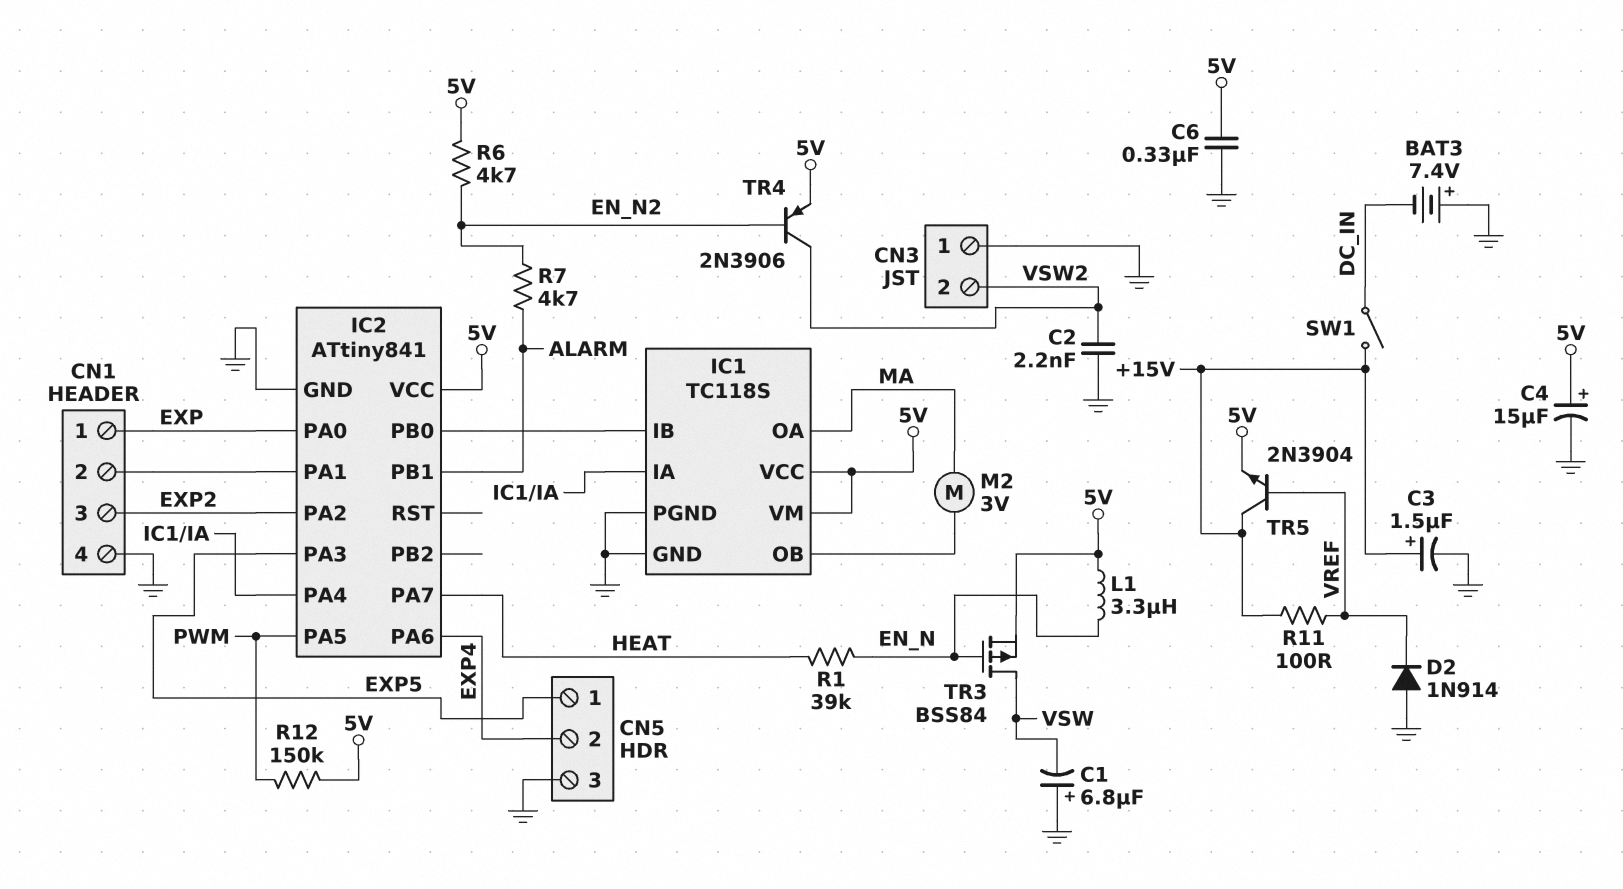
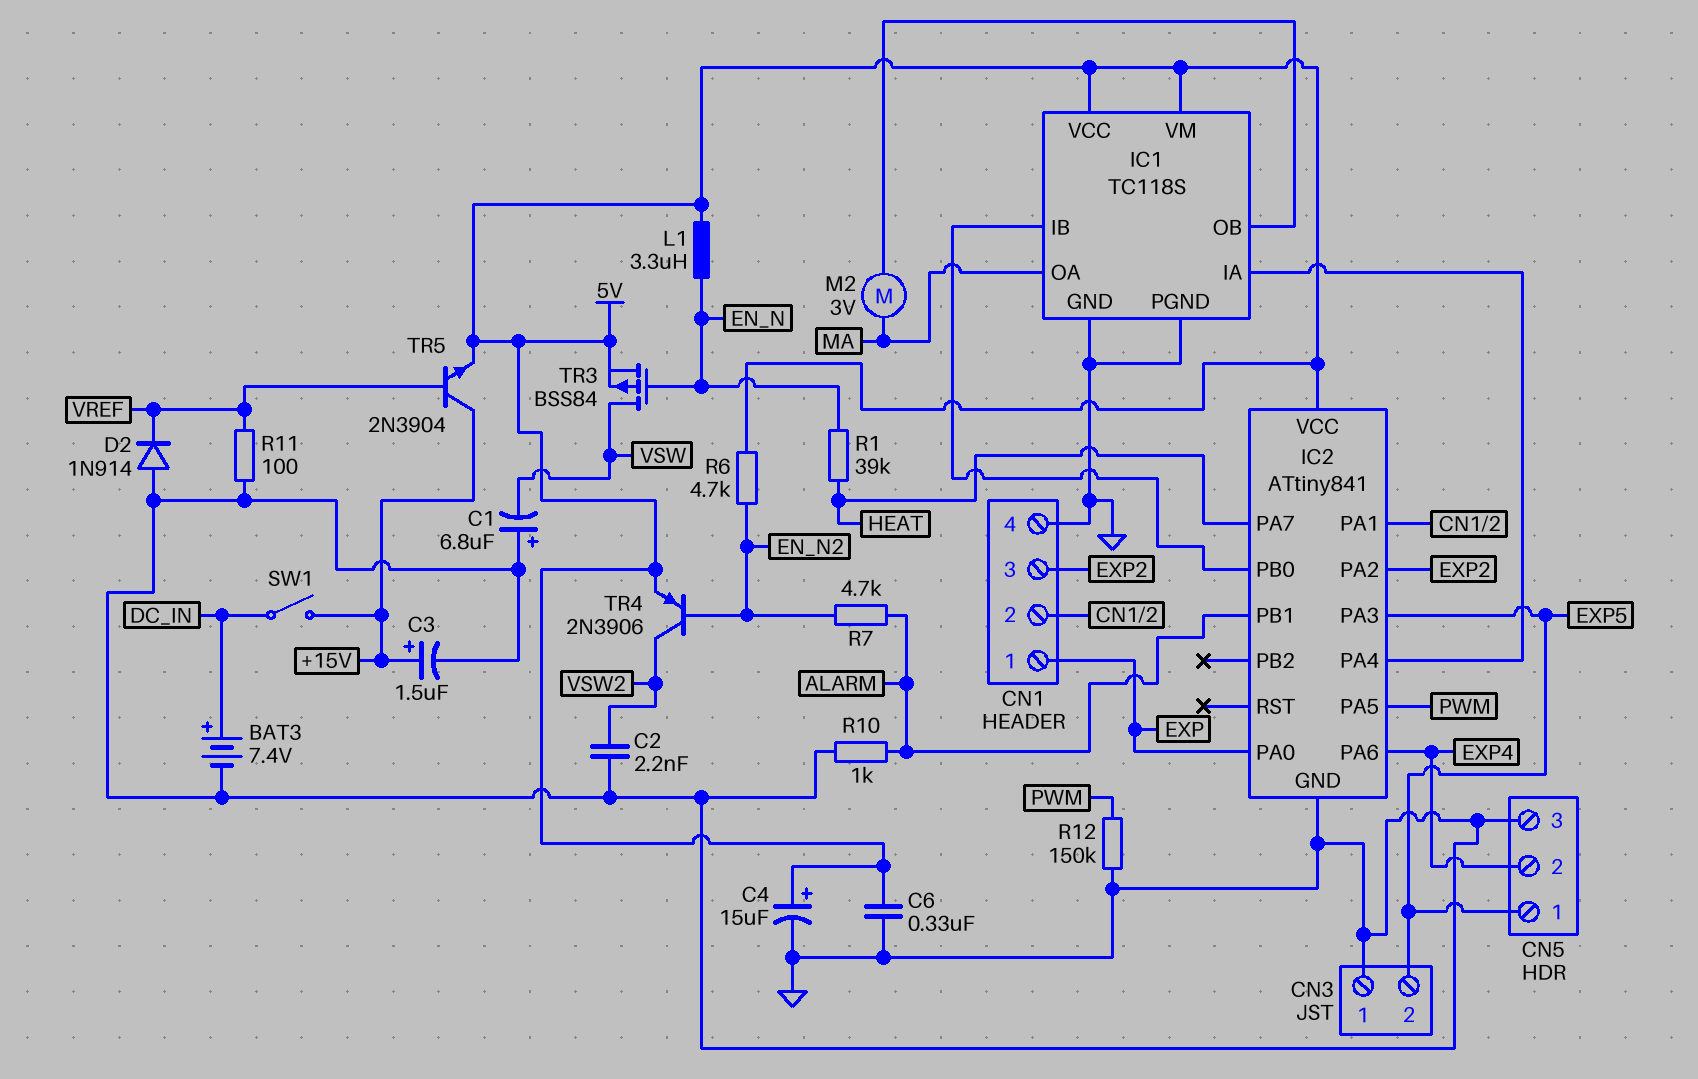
BAT3: 7.4V (plus GND, minus DC_IN) -> 7.4V (plus DC_IN, minus GND)
CN3 pin 2: VSW2 -> EXP5
R10: none -> 1k (ALARM, GND)
R11: 100 (+15V, VREF) -> 100 (GND, VREF)
R12: 150k (5V, PWM) -> 150k (GND, PWM)

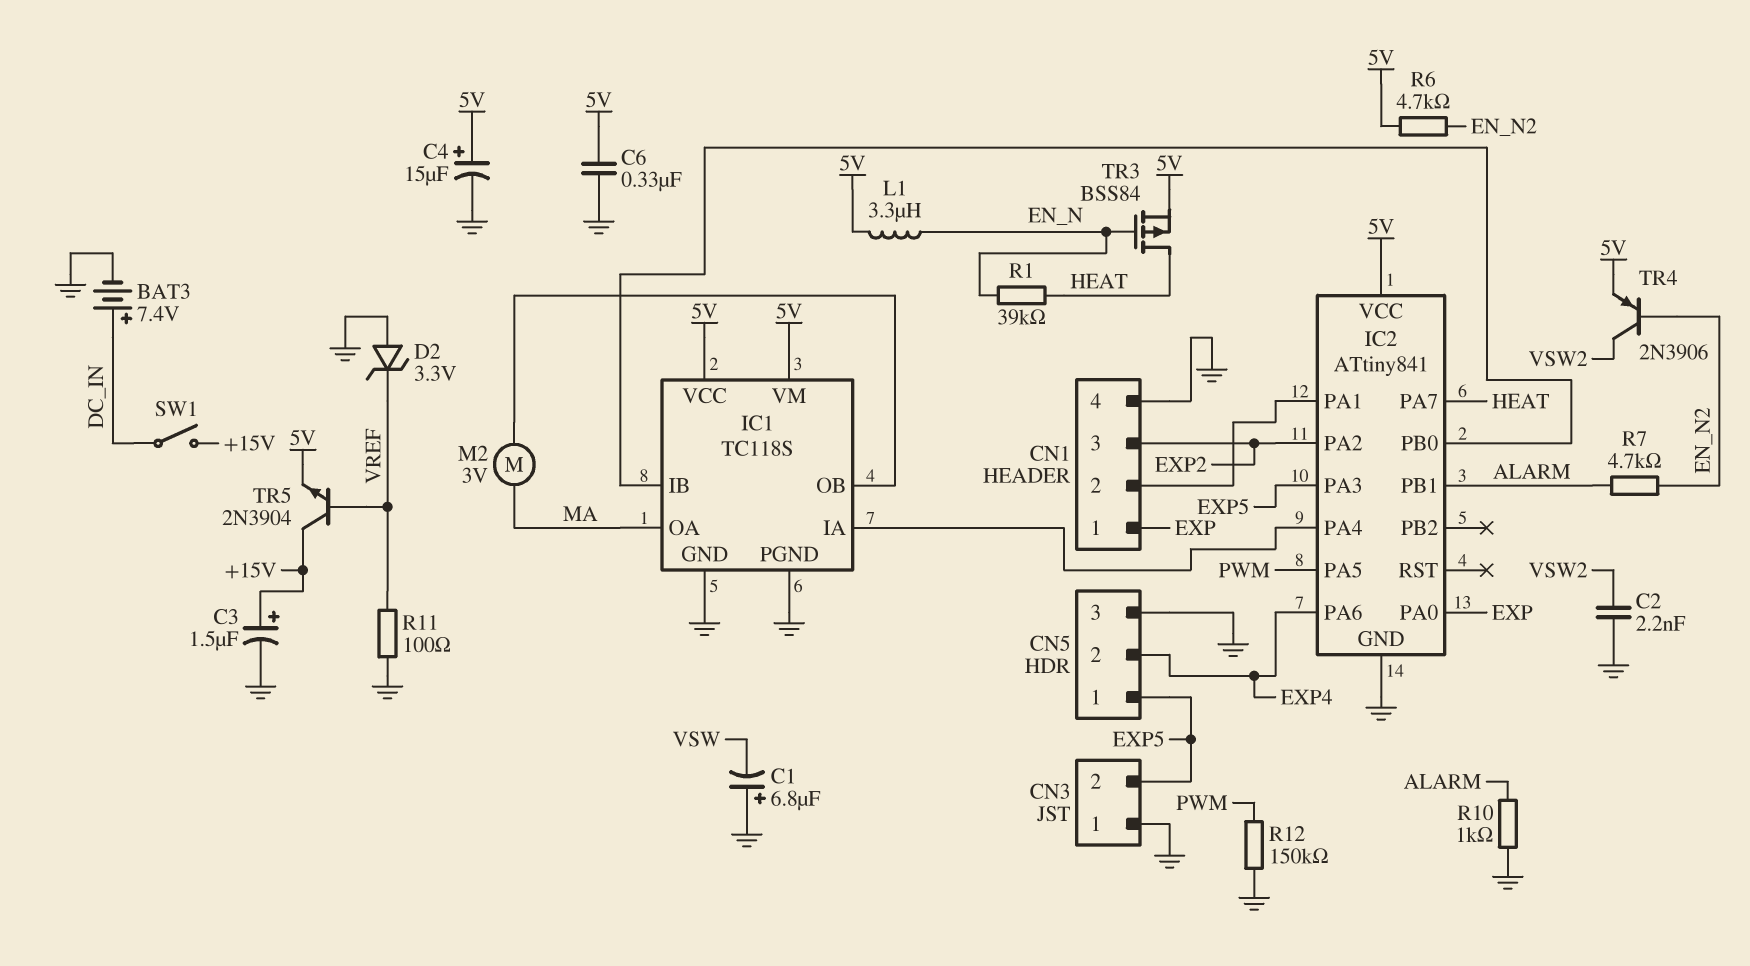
D2: diode 1N914 (A GND, K VREF) -> zener 3.3V (A GND, K VREF)
TR3: PMOS BSS84 (G EN_N, D VSW, S 5V) -> PMOS BSS84 (G EN_N, D HEAT, S 5V)

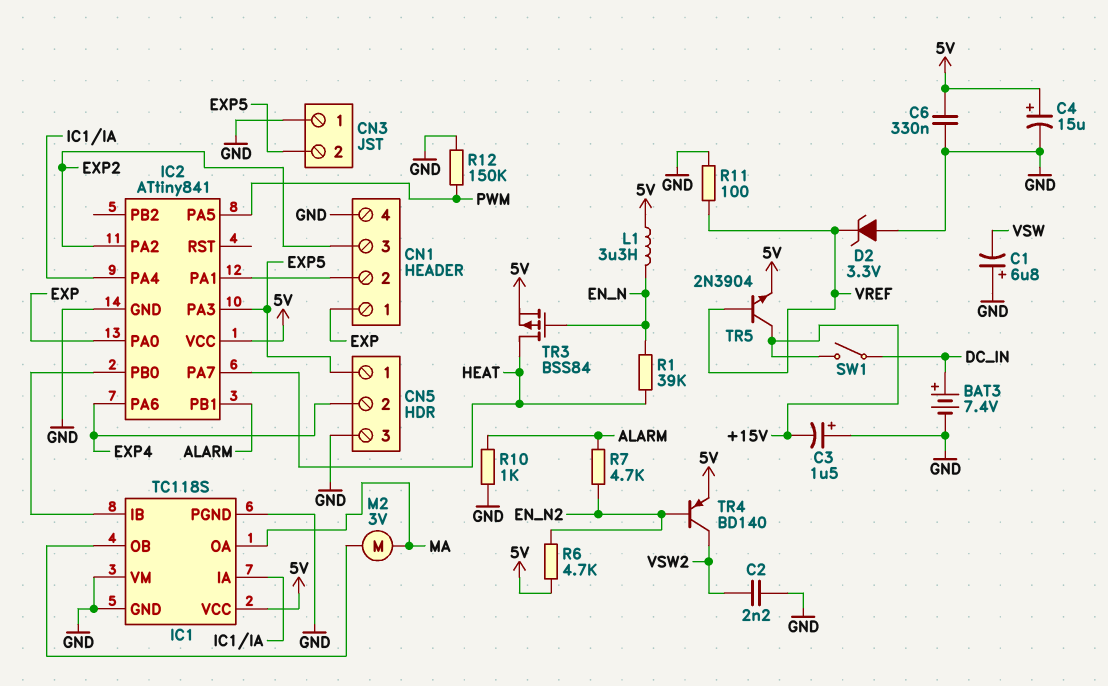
C3: 1.5uF (plus +15V, minus GND) -> 1.5uF (plus GND, minus +15V)
IC1 pin VM: 5V -> GND
TR4: PNP 2N3906 (B EN_N2, C VSW2, E 5V) -> PNP BD140 (B EN_N2, C VSW2, E 5V)

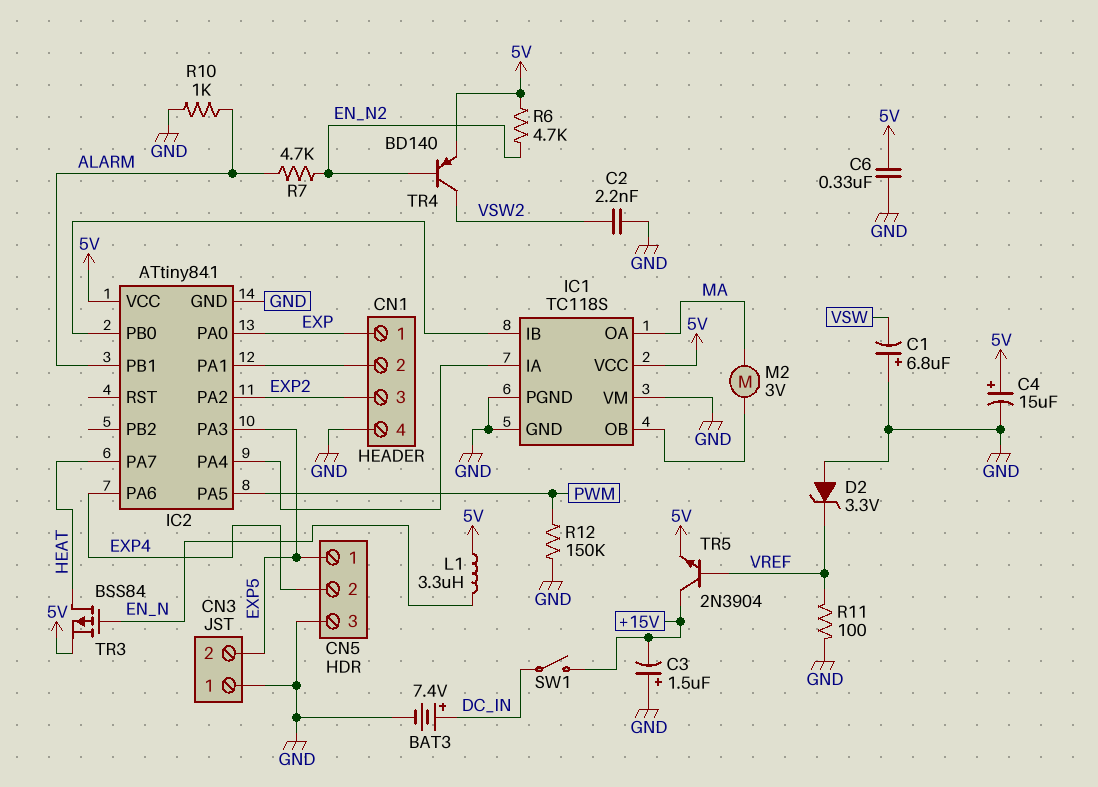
R1: 39k (EN_N, HEAT) -> none

